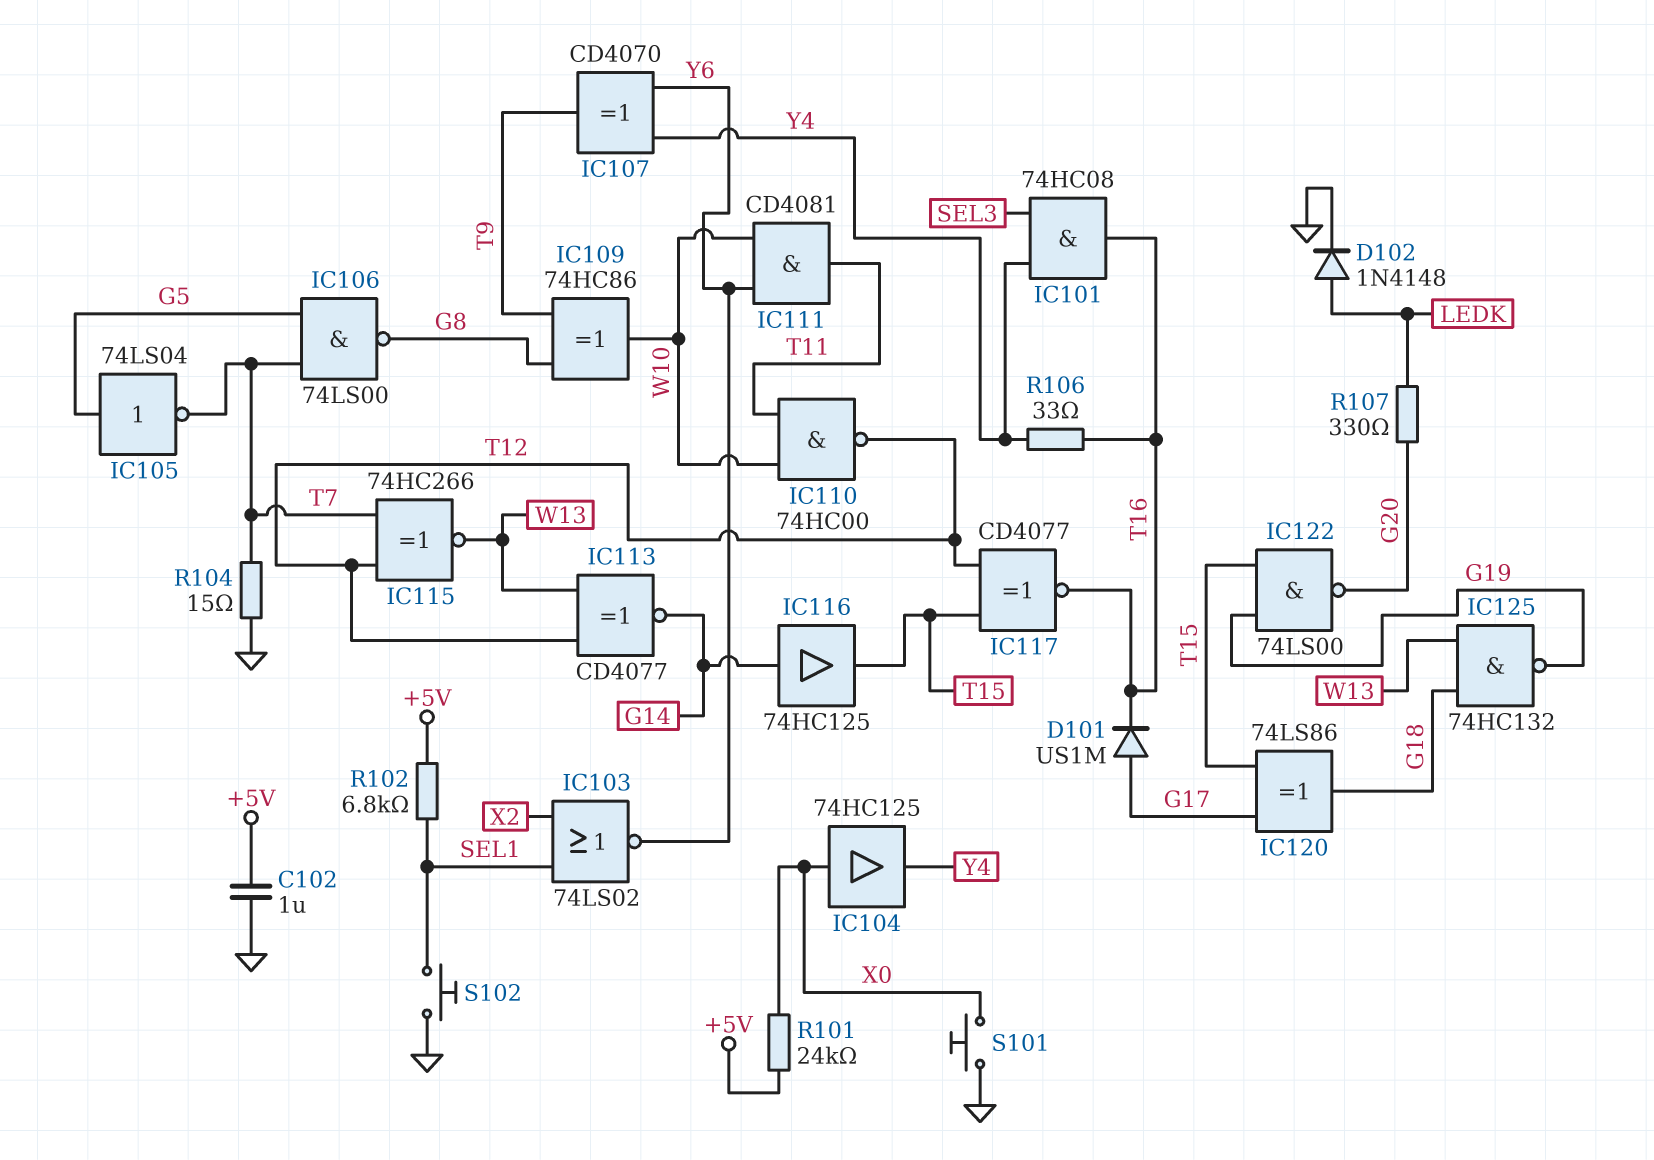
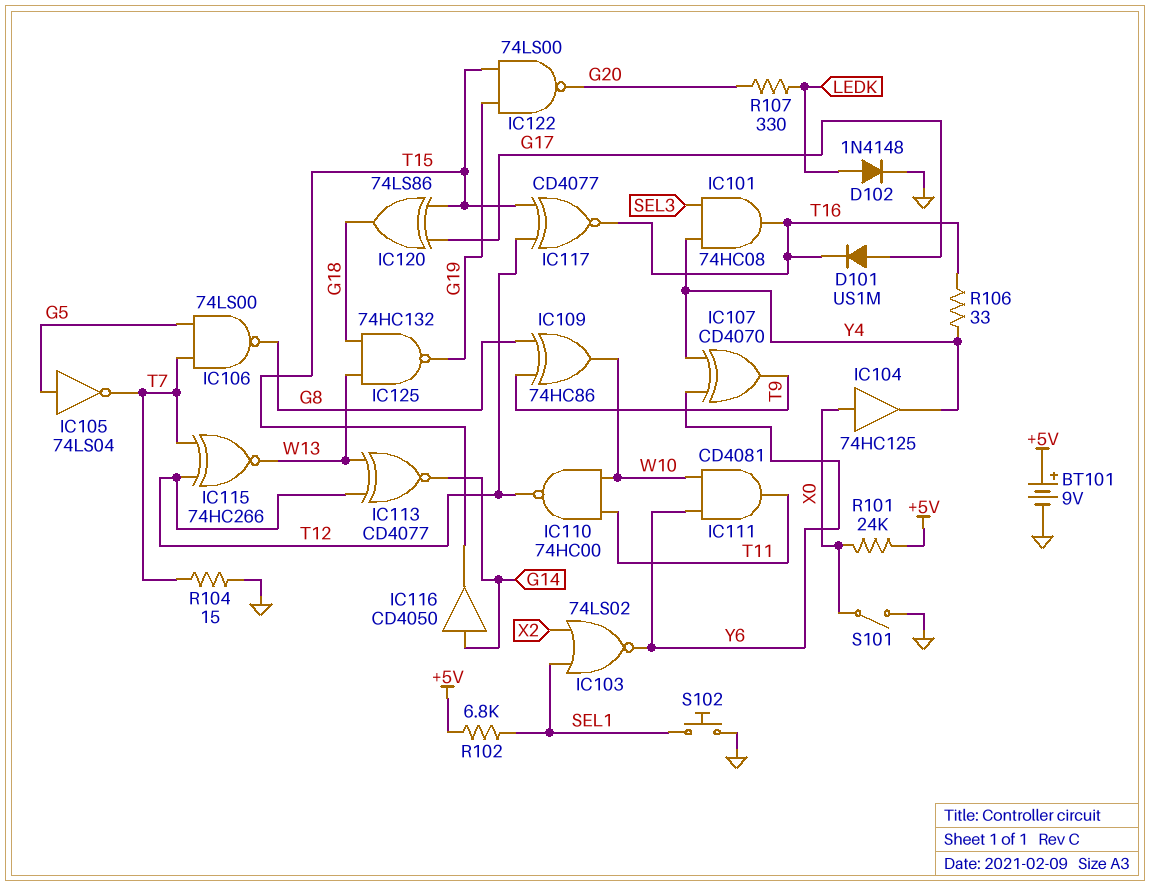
BT101: none -> 9V (plus +5V, minus GND)
C102: 1uF (+5V, GND) -> none
IC116: buffer 74HC125 (in G14, out T15) -> buffer CD4050 (in G14, out T15)
S101: button (GND, X0) -> switch (GND, X0)

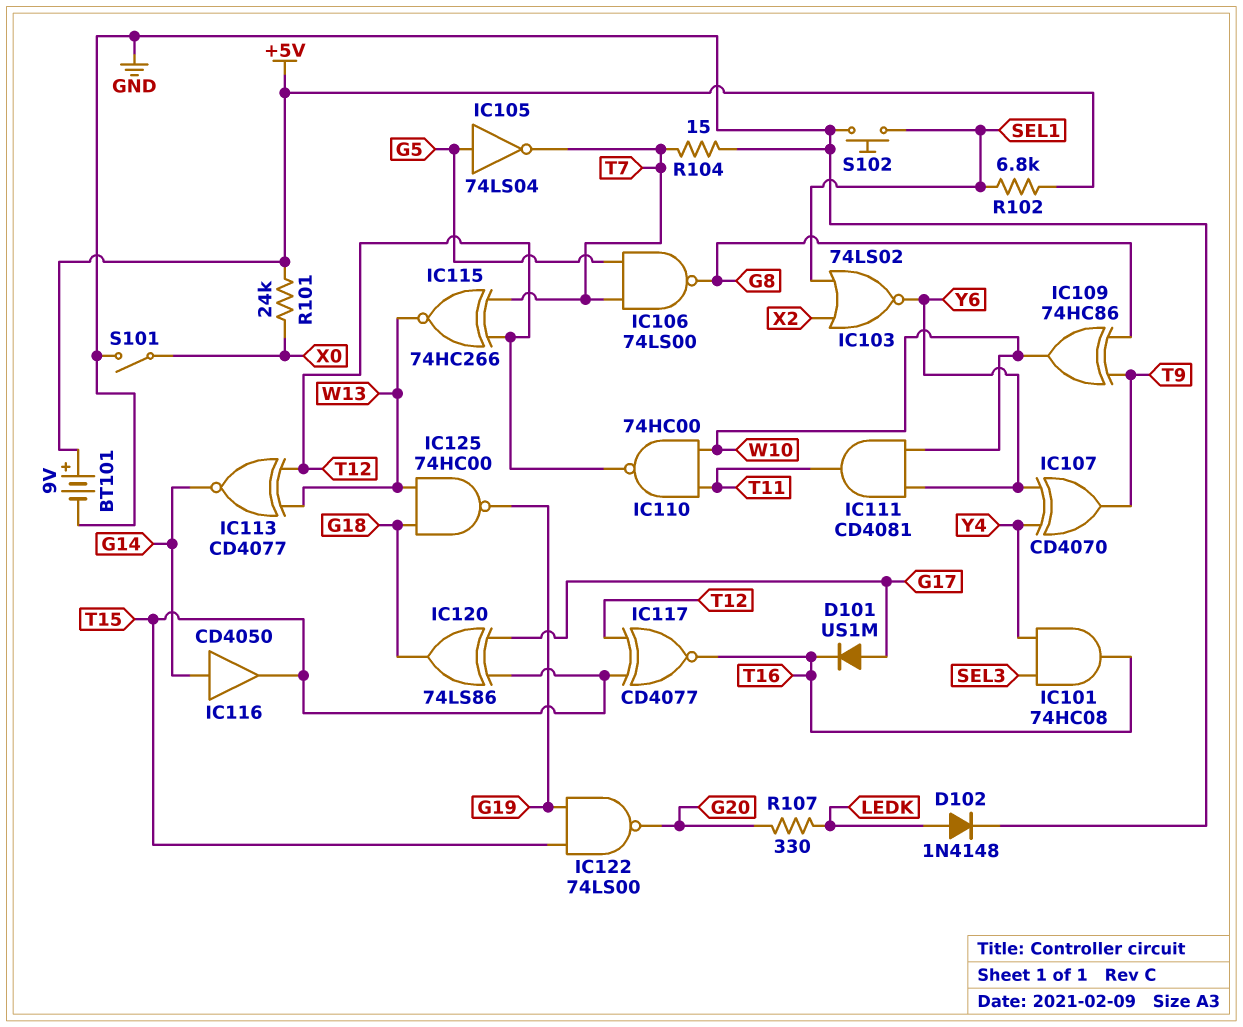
IC104: buffer 74HC125 (in X0, out Y4) -> none
IC125: NAND 74HC132 (in G18, in W13, out G19) -> NAND 74HC00 (in G18, in W13, out G19)
R106: 33 (T16, Y4) -> none

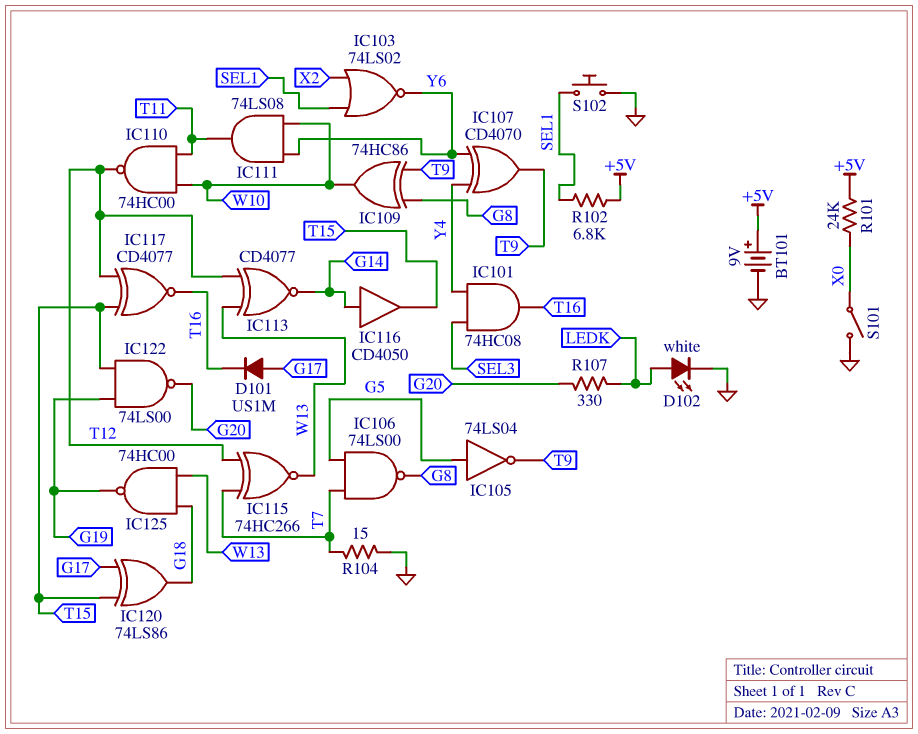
D102: diode 1N4148 (A LEDK, K GND) -> LED white (A LEDK, K GND)
IC105: NOT 74LS04 (in G5, out T7) -> NOT 74LS04 (in G5, out T9)
IC111: AND CD4081 (in W10, in Y6, out T11) -> AND 74LS08 (in W10, in Y6, out T11)

